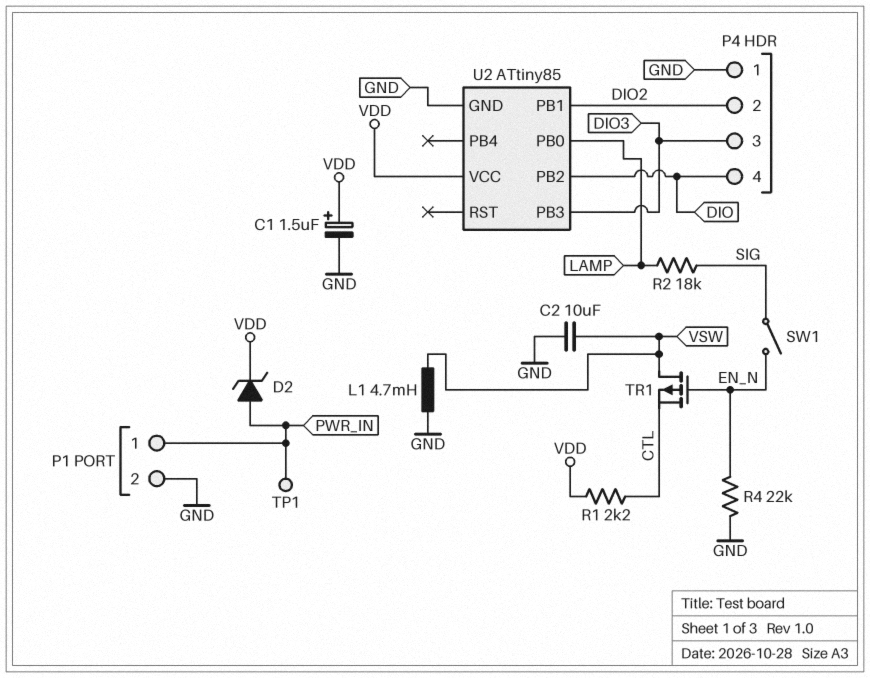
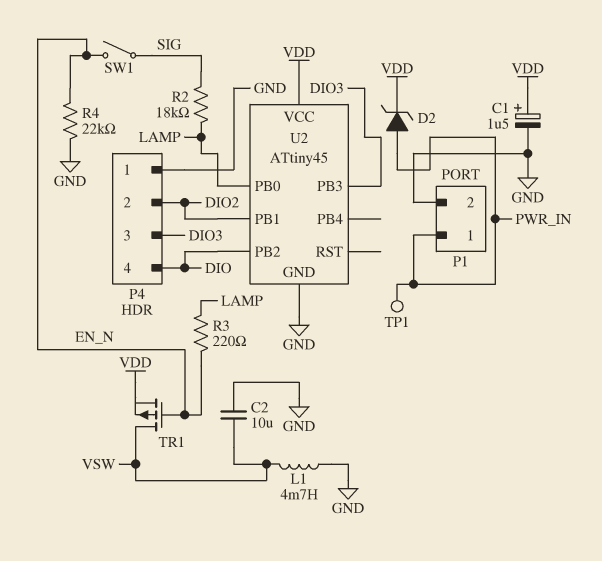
R1: 2.2k (CTL, VDD) -> none
R3: none -> 220 (EN_N, LAMP)
TR1: PMOS (G EN_N, D VSW, S CTL) -> PMOS (G EN_N, D VSW, S VDD)
U2: ATtiny85 -> ATtiny45

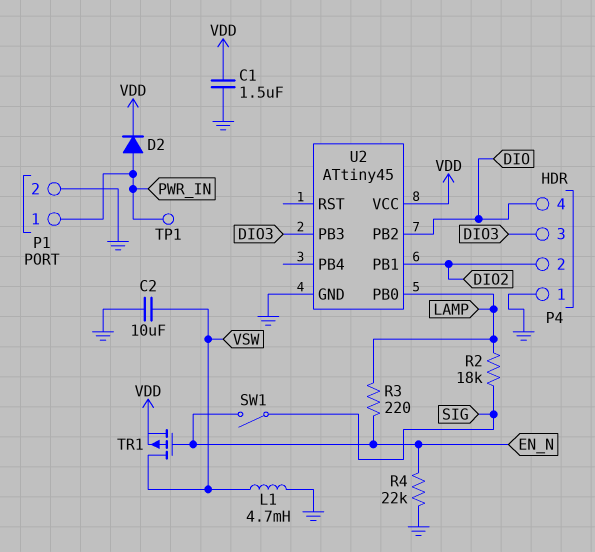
C1: 1.5uF (plus VDD, minus GND) -> 1.5uF (GND, VDD)
D2: zener (A PWR_IN, K VDD) -> diode (A PWR_IN, K VDD)

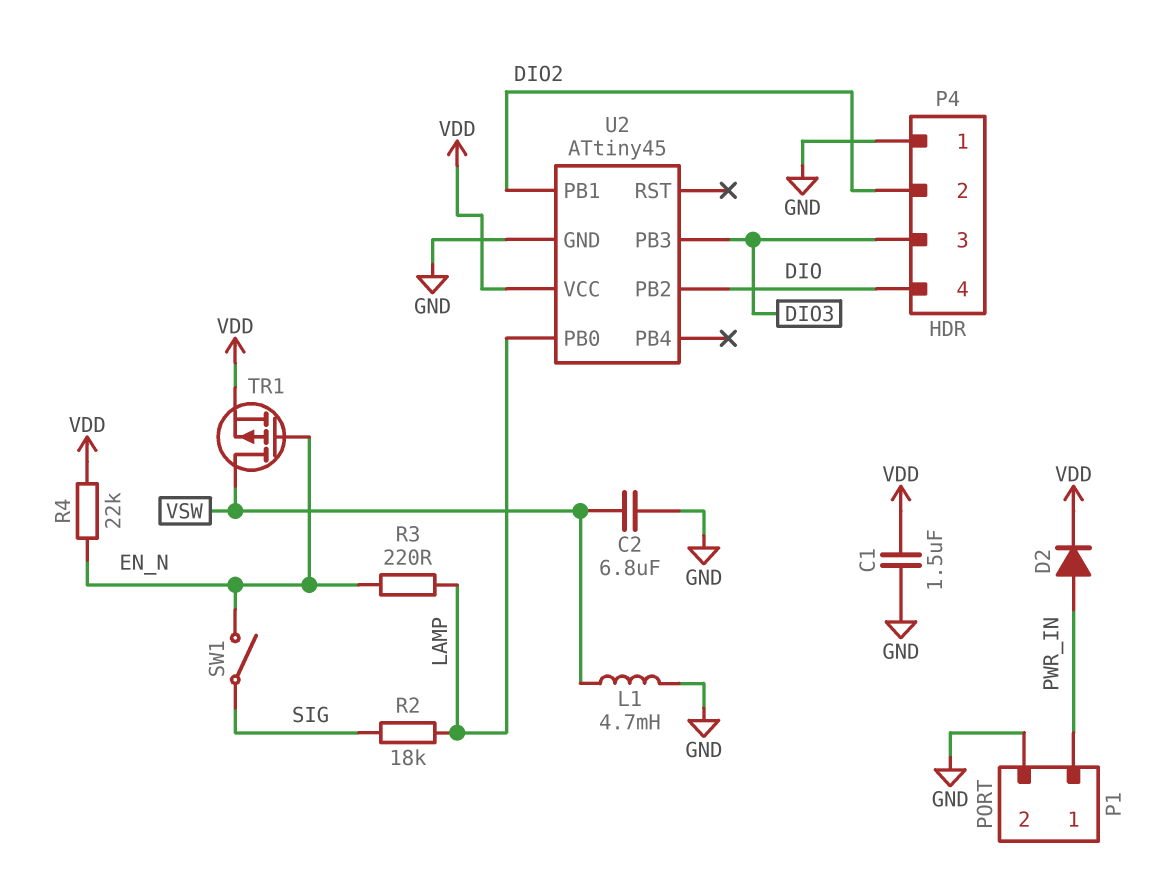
C2: 10uF (GND, VSW) -> 6.8uF (GND, VSW)
R4: 22k (EN_N, GND) -> 22k (EN_N, VDD)
TP1: test point (PWR_IN) -> none

